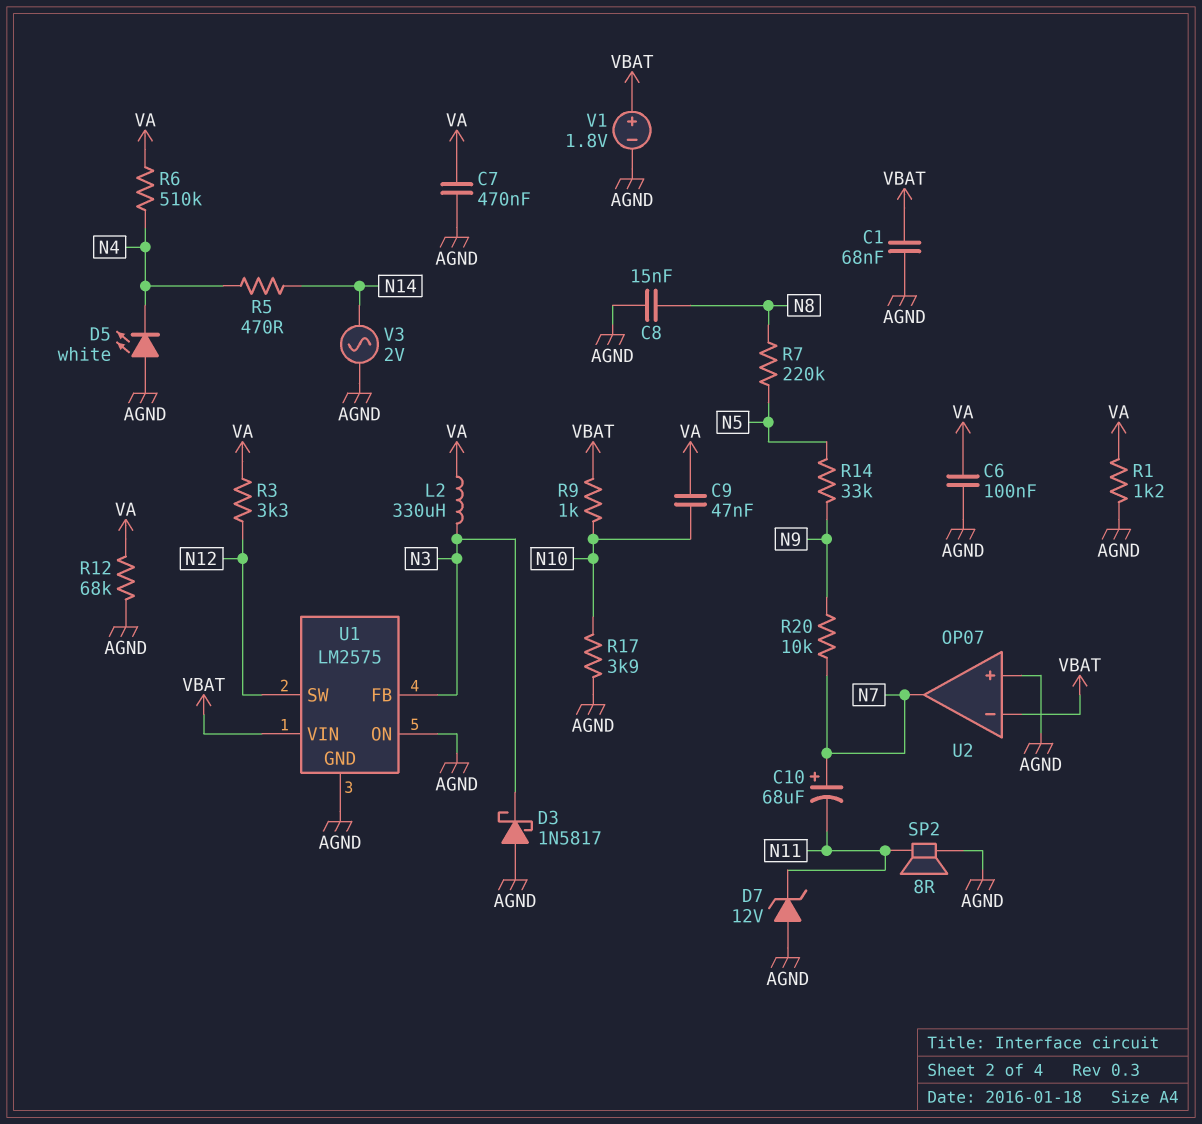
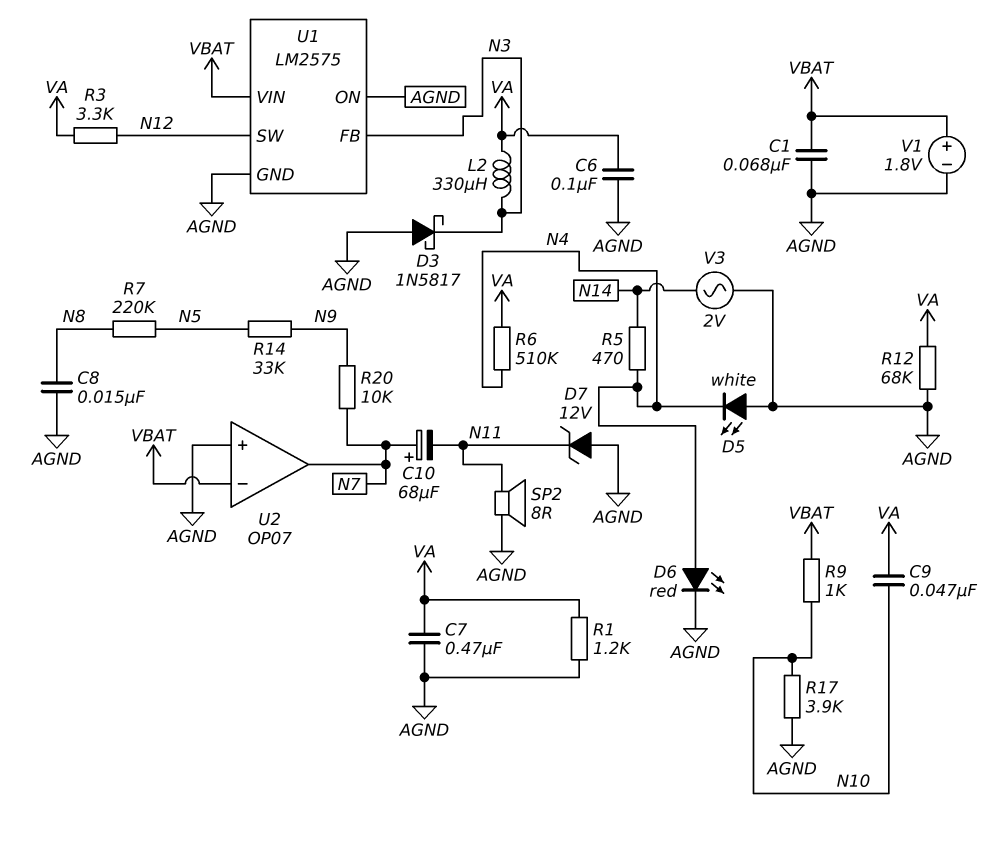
D6: none -> LED red (A N4, K AGND)

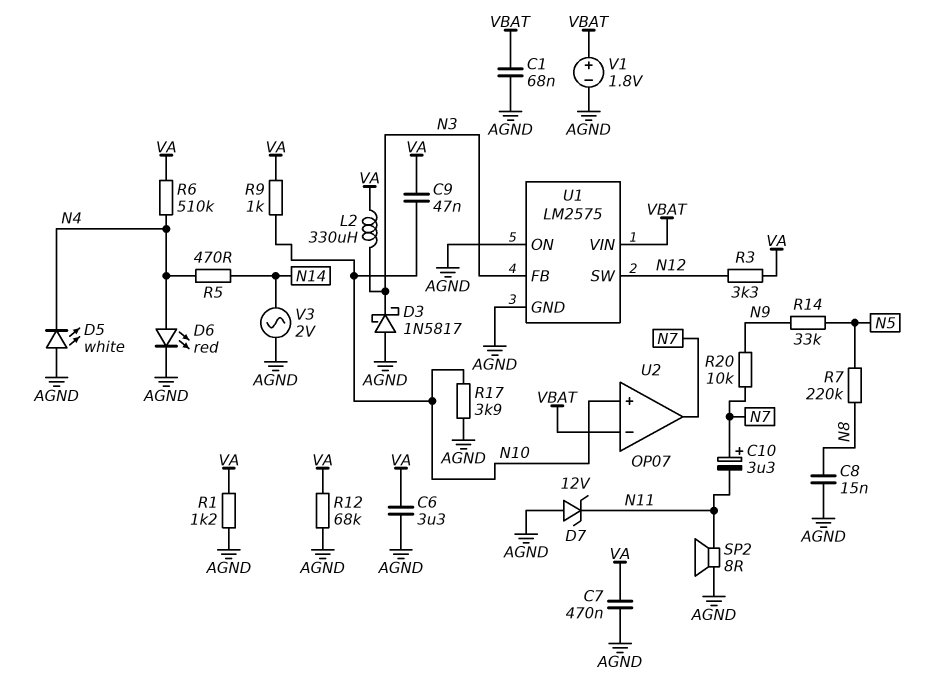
C6: 100nF (AGND, VA) -> 3.3uF (AGND, VA)
C10: 68uF (plus N7, minus N11) -> 3.3uF (plus N7, minus N11)
R9: 1k (N10, VBAT) -> 1k (N10, VA)
U2 pin in+: AGND -> N10

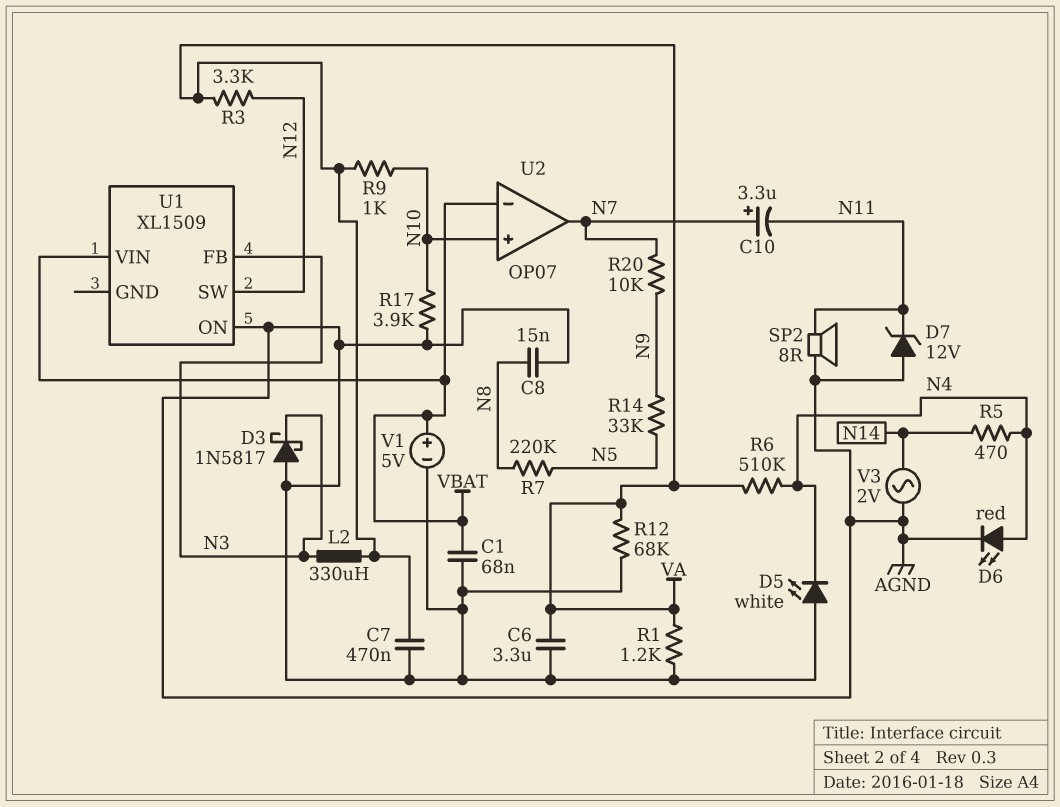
C9: 47nF (N10, VA) -> none
U1: LM2575 -> XL1509
U1 pin GND: AGND -> none
V1: 1.8V (plus VBAT, minus AGND) -> 5V (plus VBAT, minus AGND)

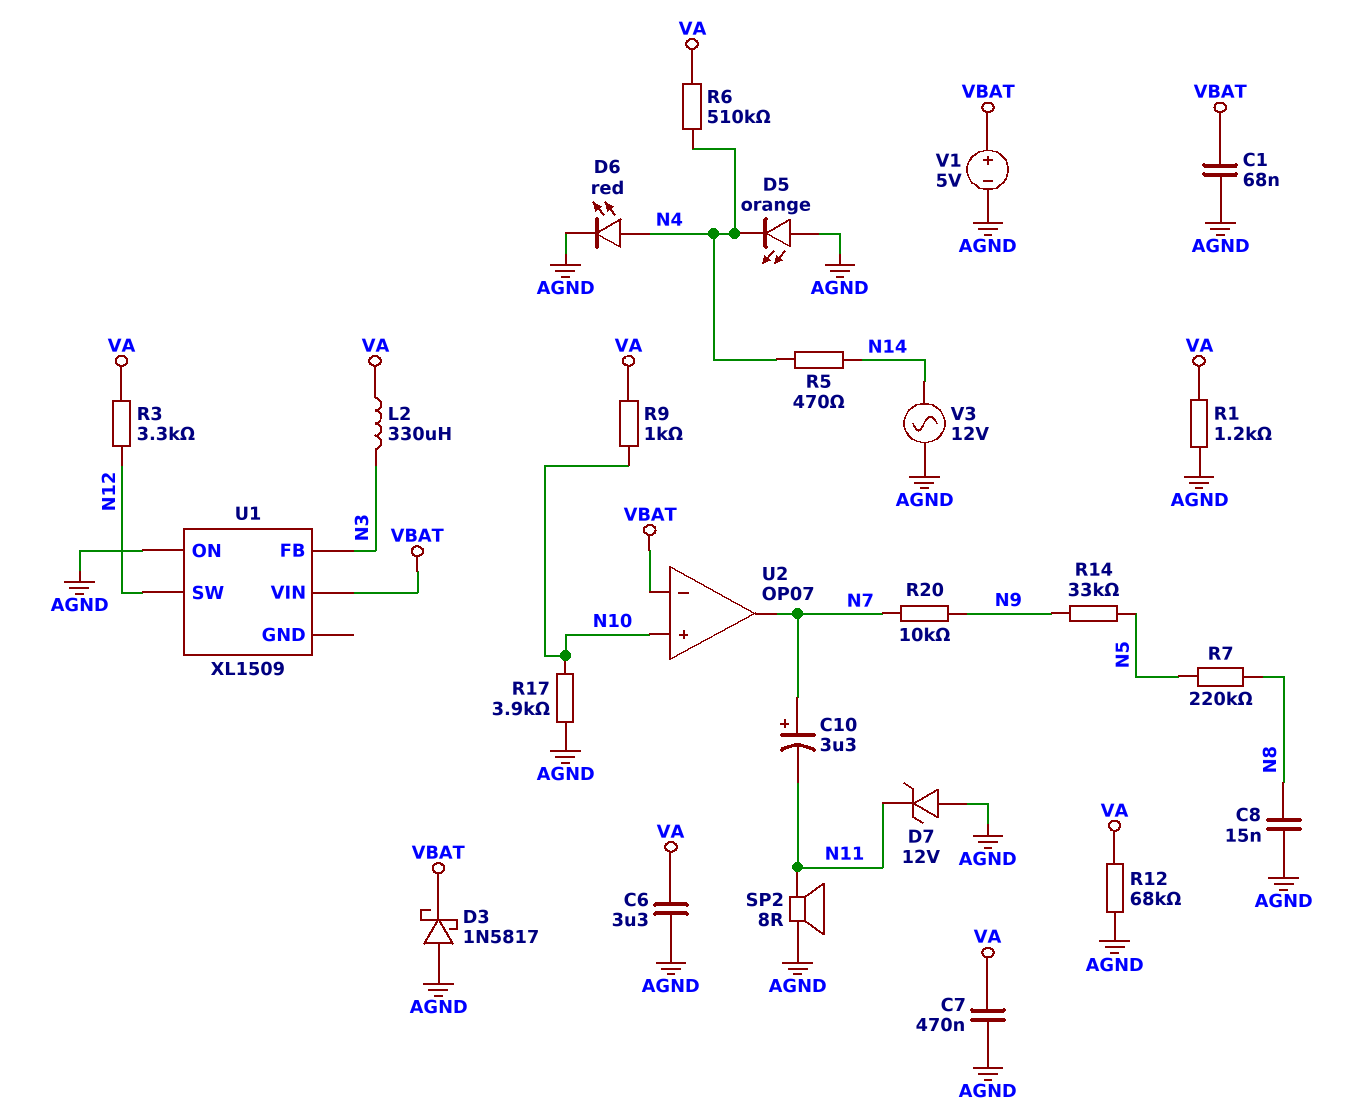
D3: schottky 1N5817 (A AGND, K N3) -> schottky 1N5817 (A AGND, K VBAT)
D5: LED white (A AGND, K N4) -> LED orange (A AGND, K N4)
V3: AC 2V (AGND, N14) -> AC 12V (AGND, N14)

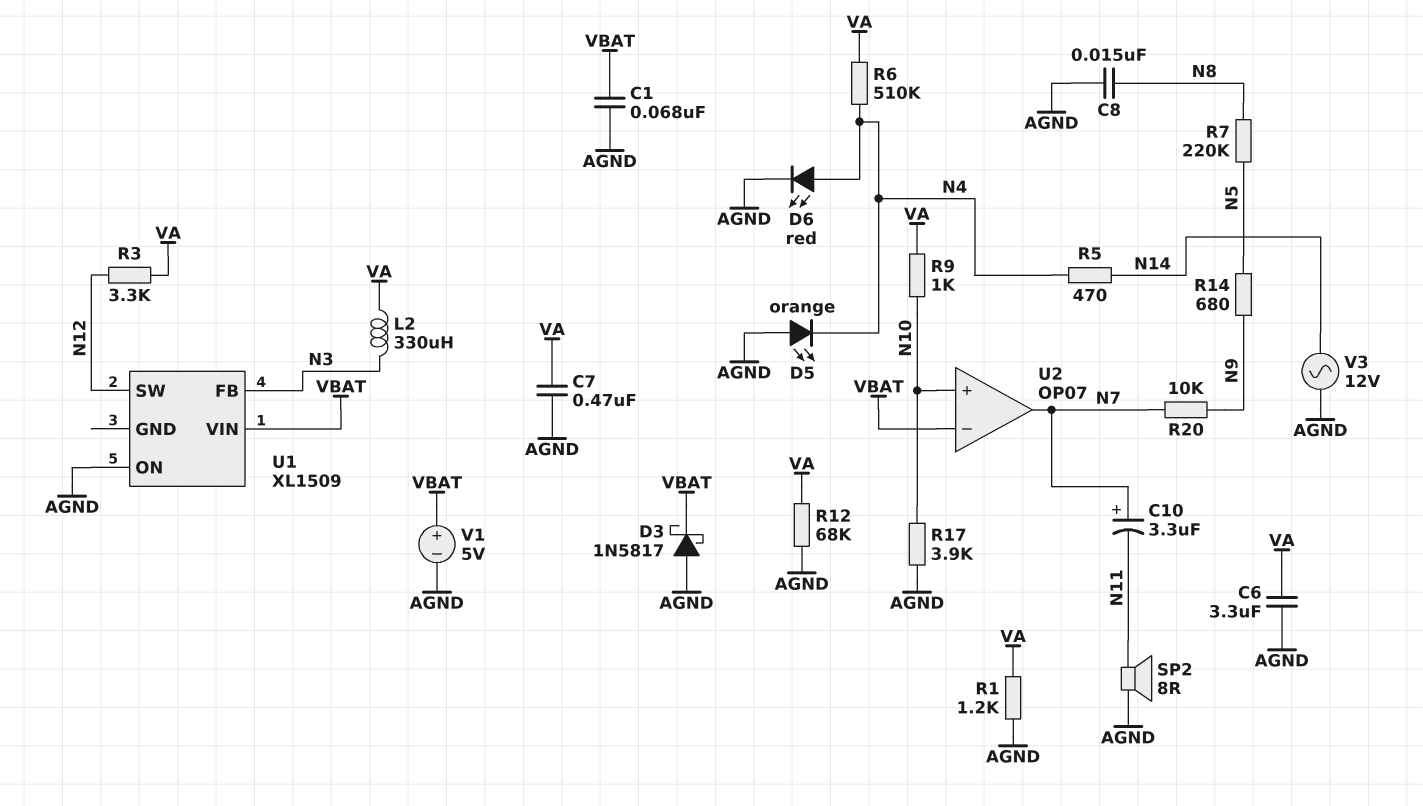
D7: zener 12V (A AGND, K N11) -> none
R14: 33k (N5, N9) -> 680 (N5, N9)

